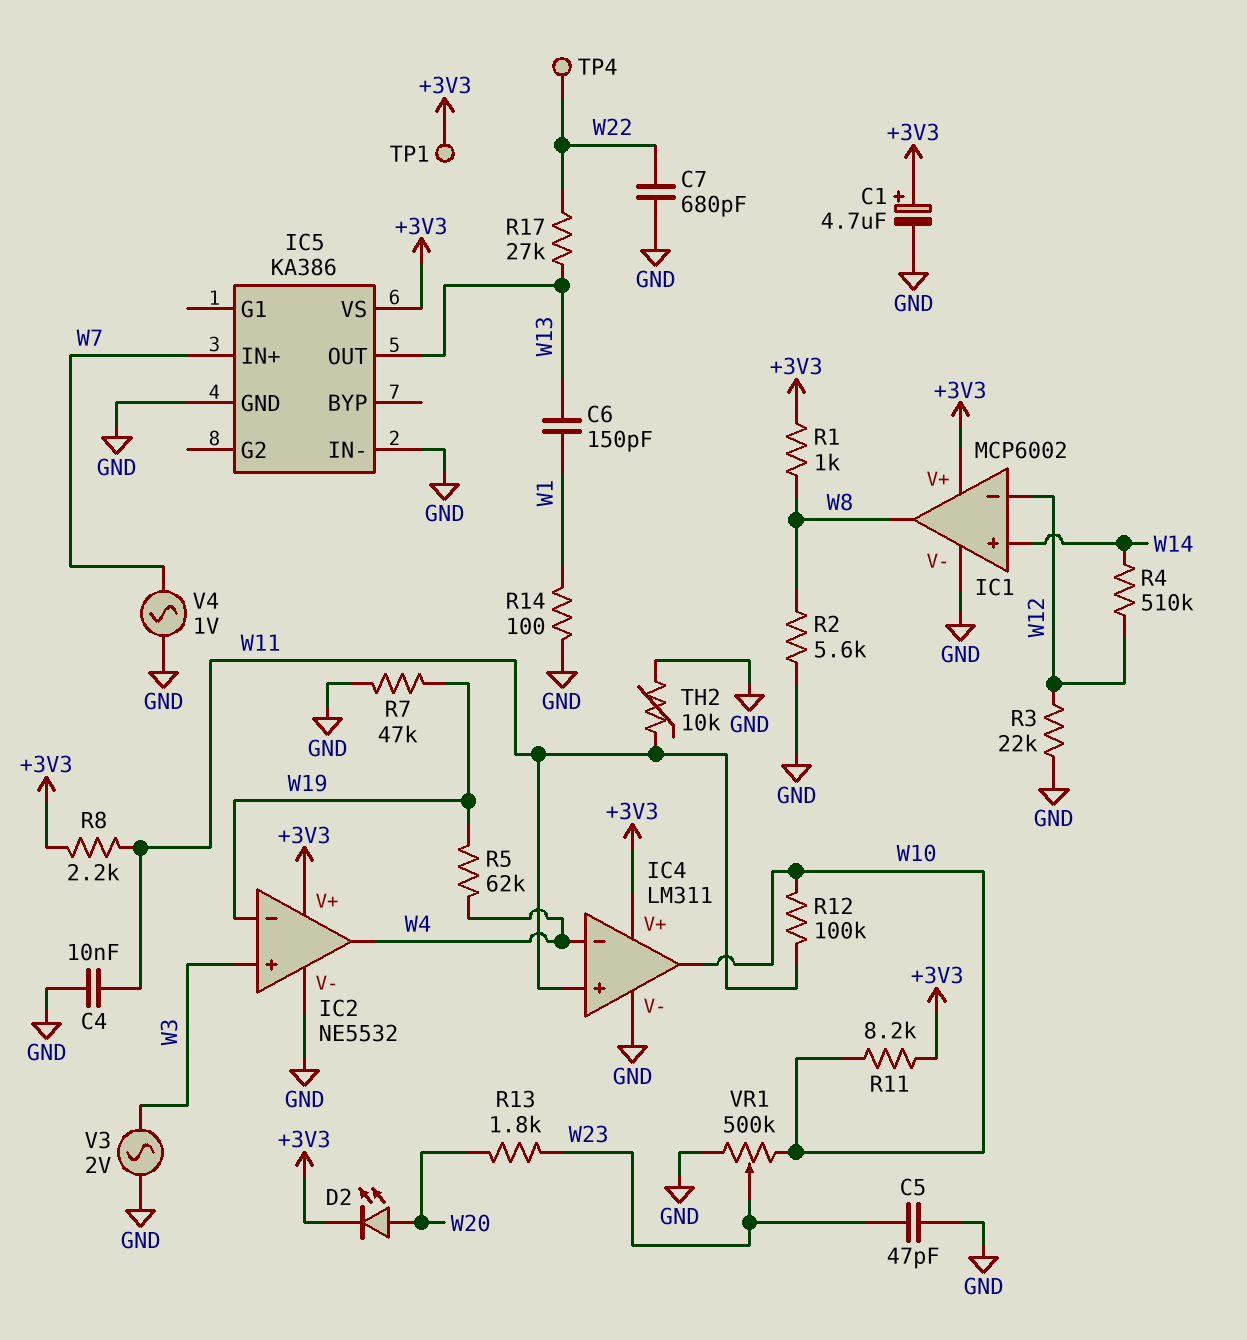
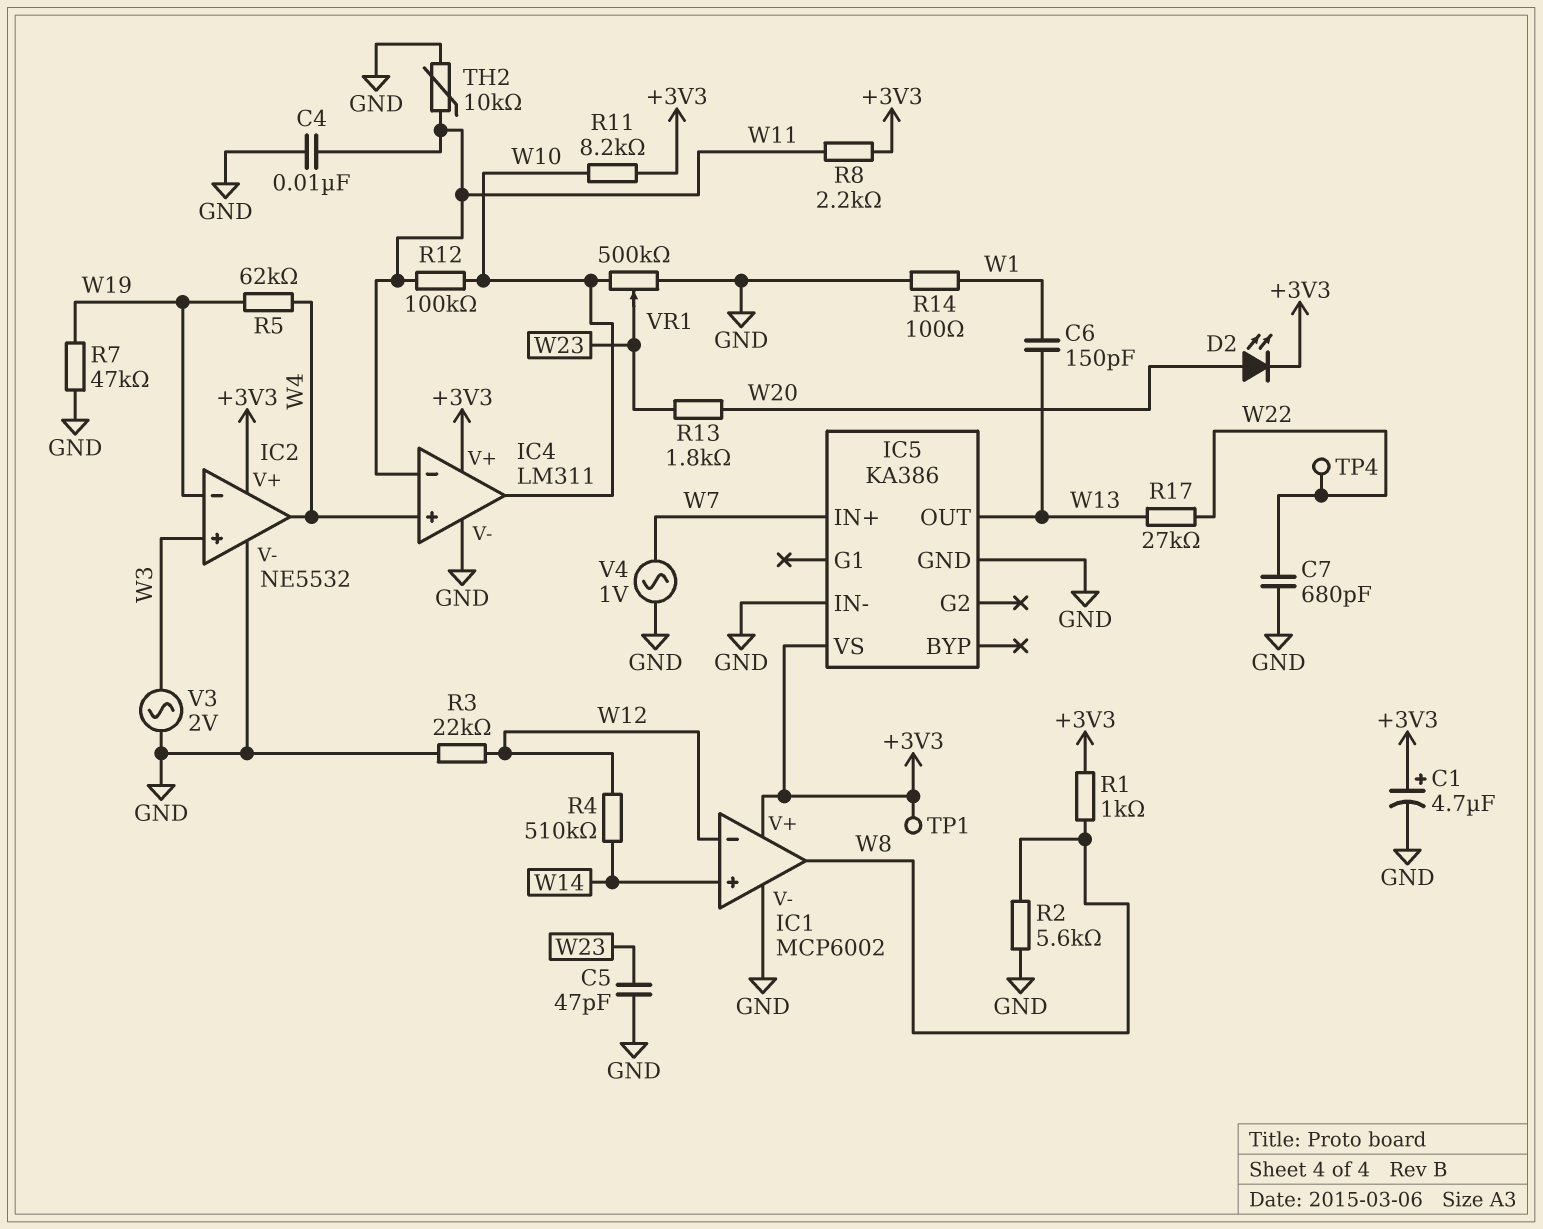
IC4 pin in+: W11 -> W4
IC4 pin in-: W4 -> W11

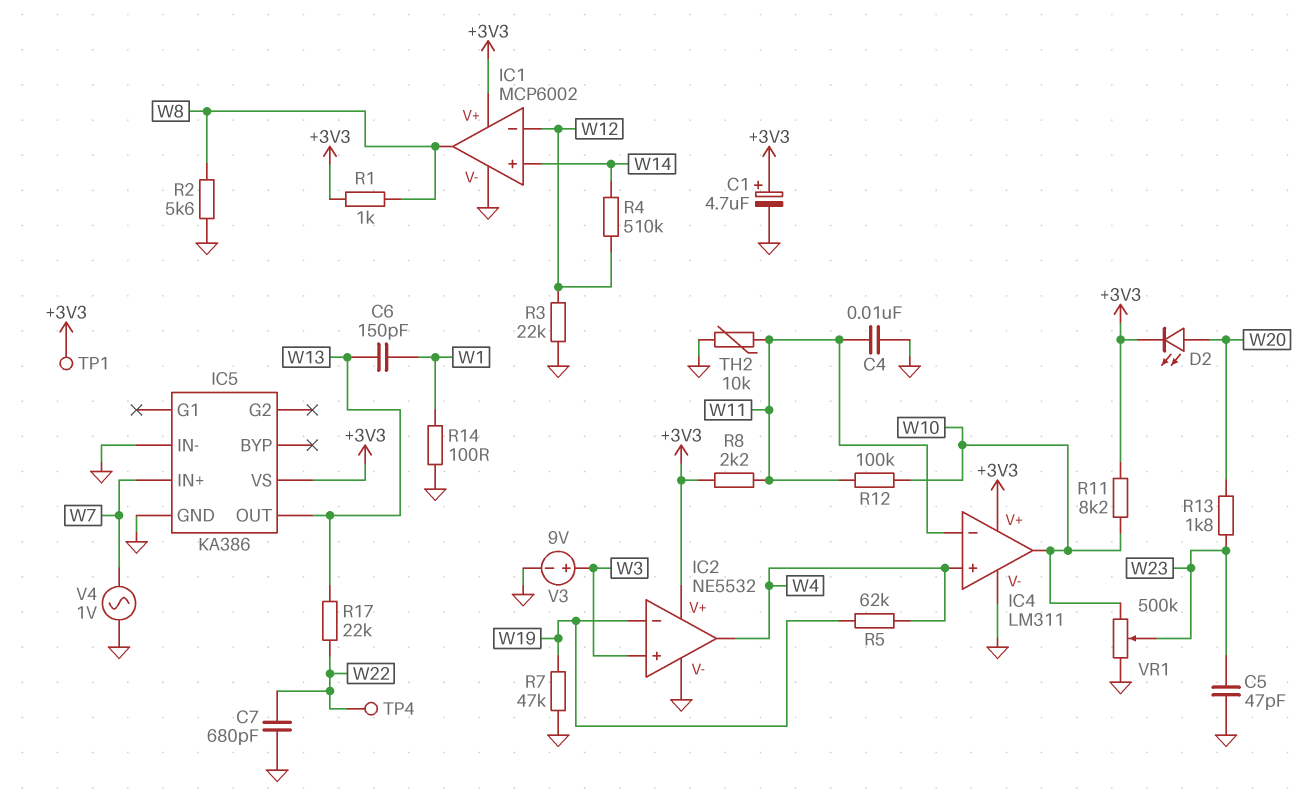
R17: 27k (W13, W22) -> 22k (W13, W22)
V3: AC 2V (GND, W3) -> 9V (plus W3, minus GND)

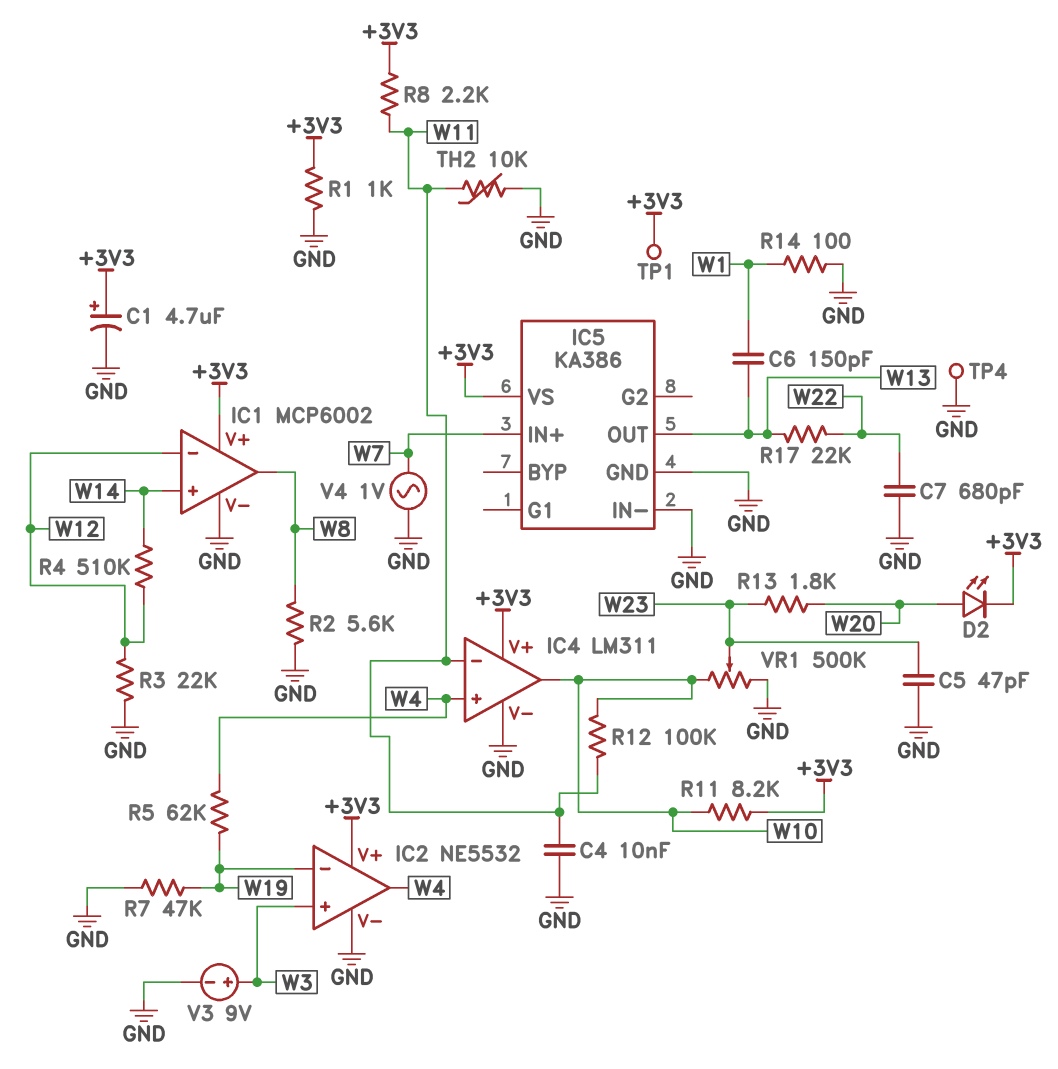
R1: 1k (+3V3, W8) -> 1k (+3V3, GND)
TP4: test point (W22) -> test point (GND)

